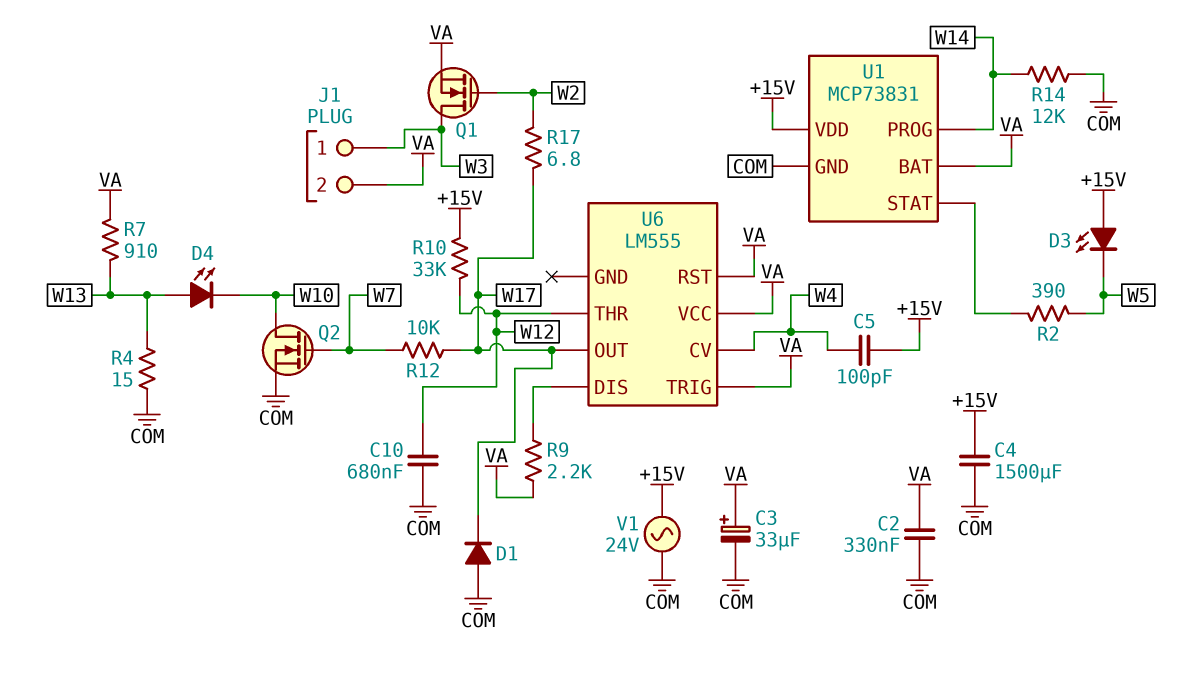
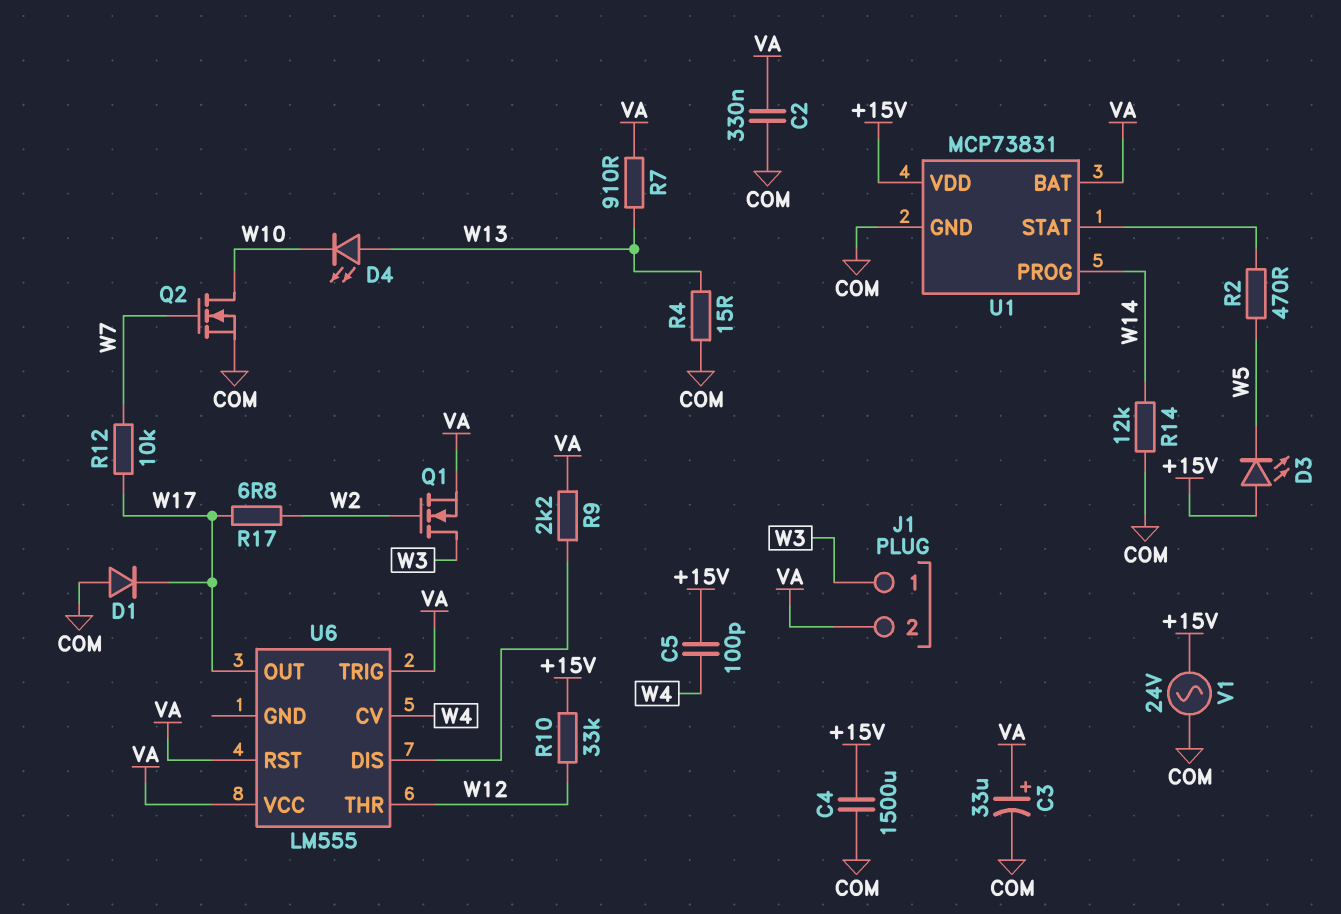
C10: 680nF (COM, W12) -> none
R2: 390 (U1/STAT, W5) -> 470 (U1/STAT, W5)

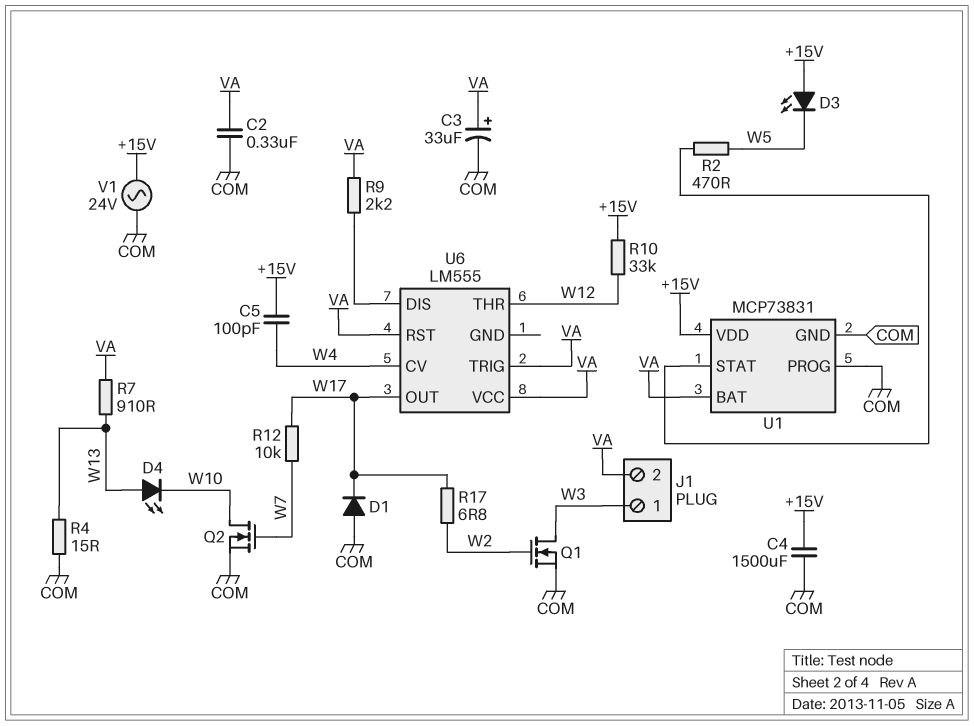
Q1: NMOS (G W2, D W3, S VA) -> NMOS (G W2, D W3, S COM)
R14: 12k (COM, W14) -> none
U1 pin PROG: W14 -> COM

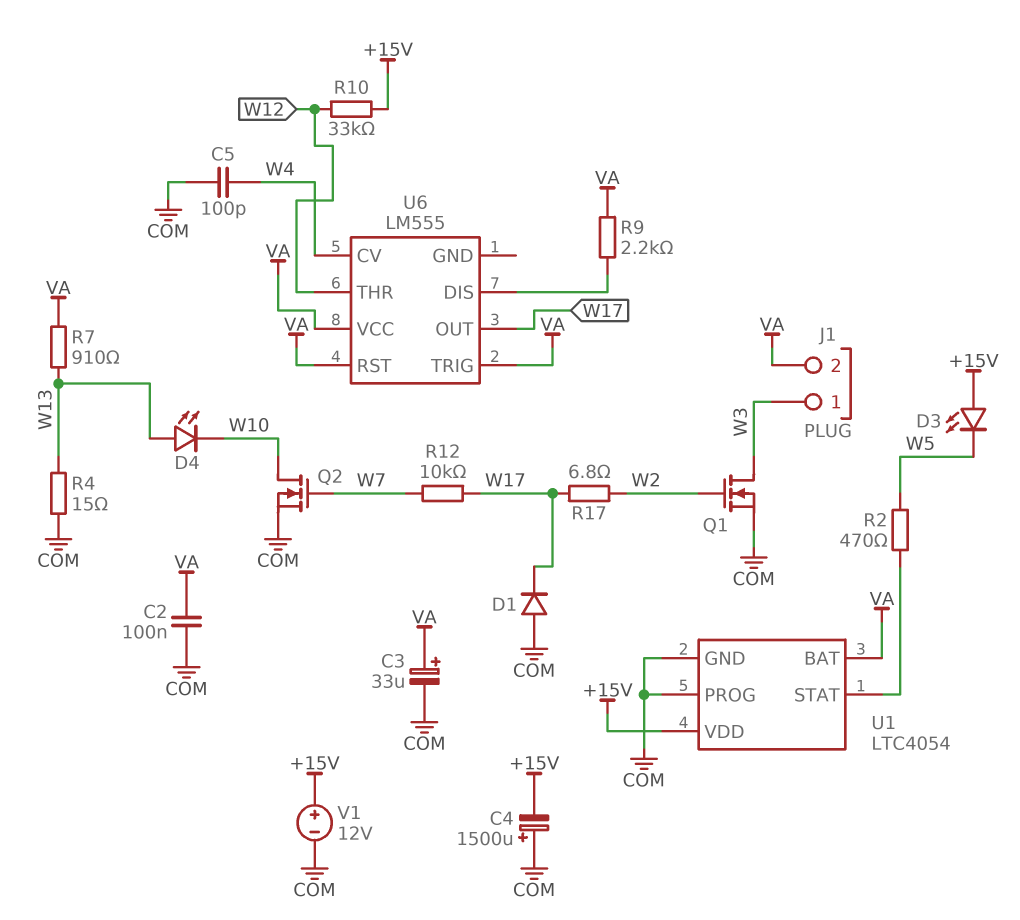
C2: 330nF (COM, VA) -> 100nF (COM, VA)
C4: 1500uF (+15V, COM) -> 1500uF (plus COM, minus +15V)
C5: 100pF (+15V, W4) -> 100pF (COM, W4)
U1: MCP73831 -> LTC4054
V1: AC 24V (+15V, COM) -> 12V (plus +15V, minus COM)

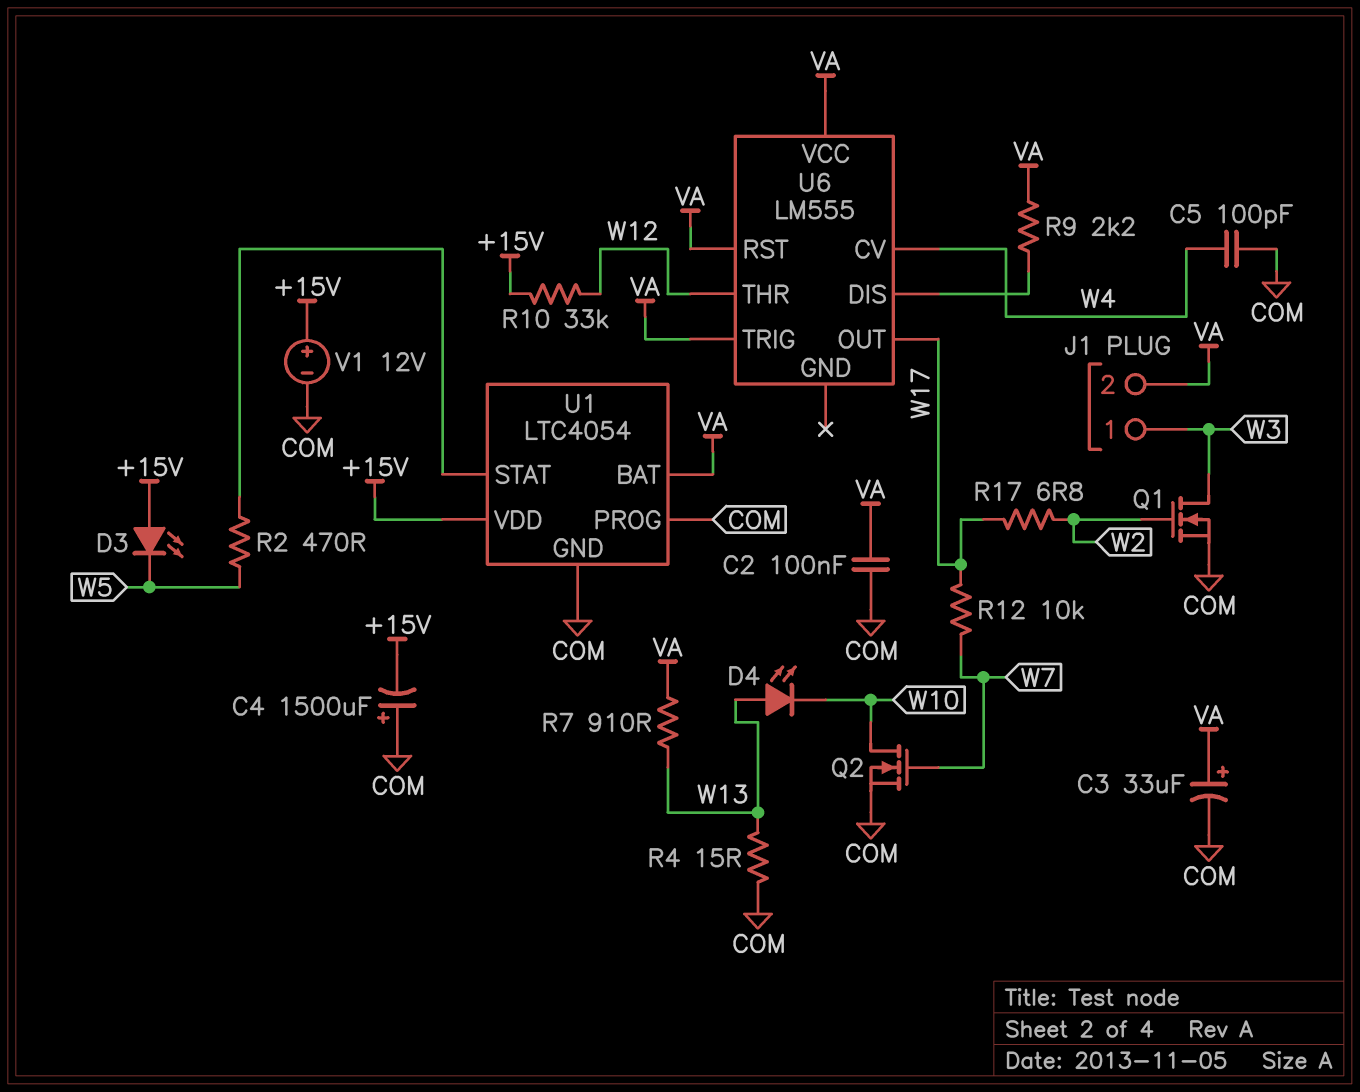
D1: diode (A COM, K W17) -> none

